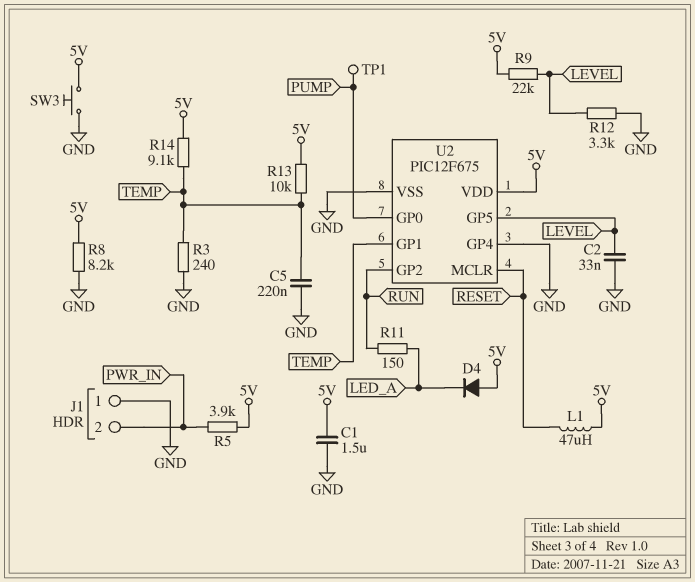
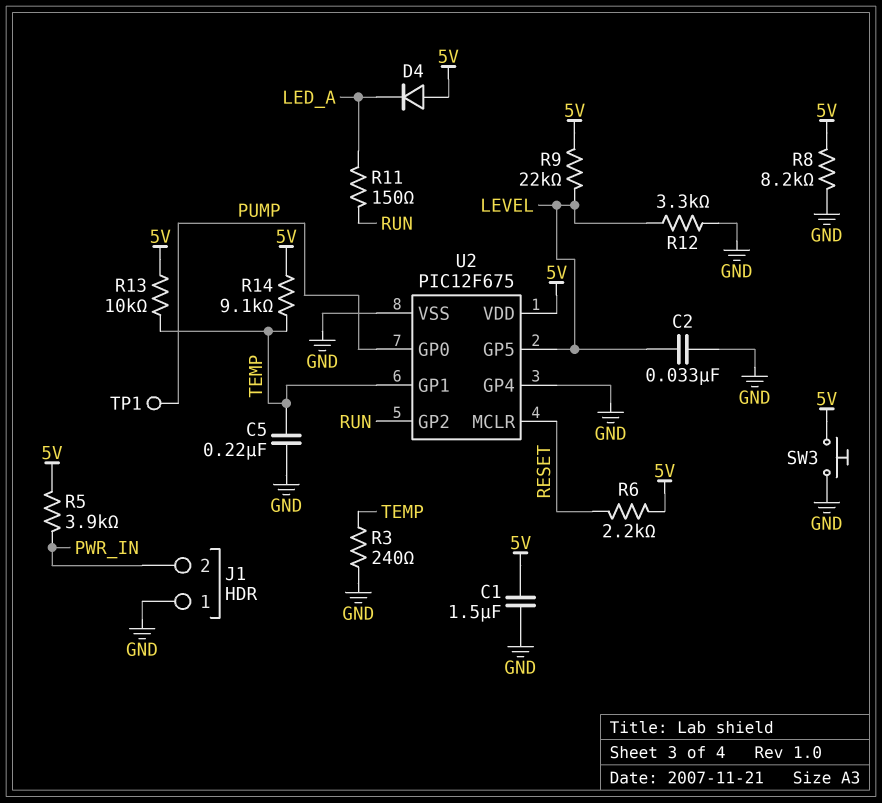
L1: 47uH (5V, RESET) -> none
R6: none -> 2.2k (5V, RESET)

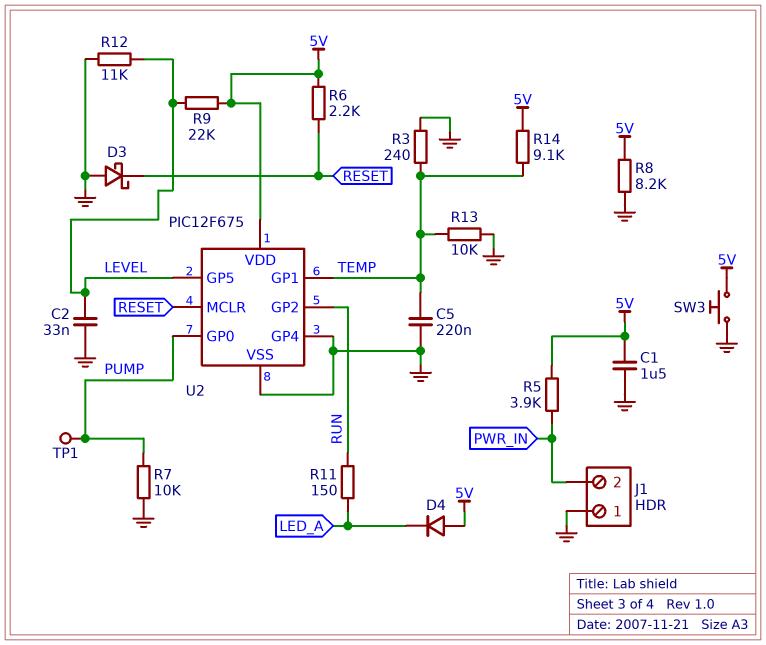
D3: none -> schottky (A GND, K RESET)
R7: none -> 10k (GND, PUMP)
R12: 3.3k (GND, LEVEL) -> 11k (GND, LEVEL)
R13: 10k (5V, TEMP) -> 10k (GND, TEMP)

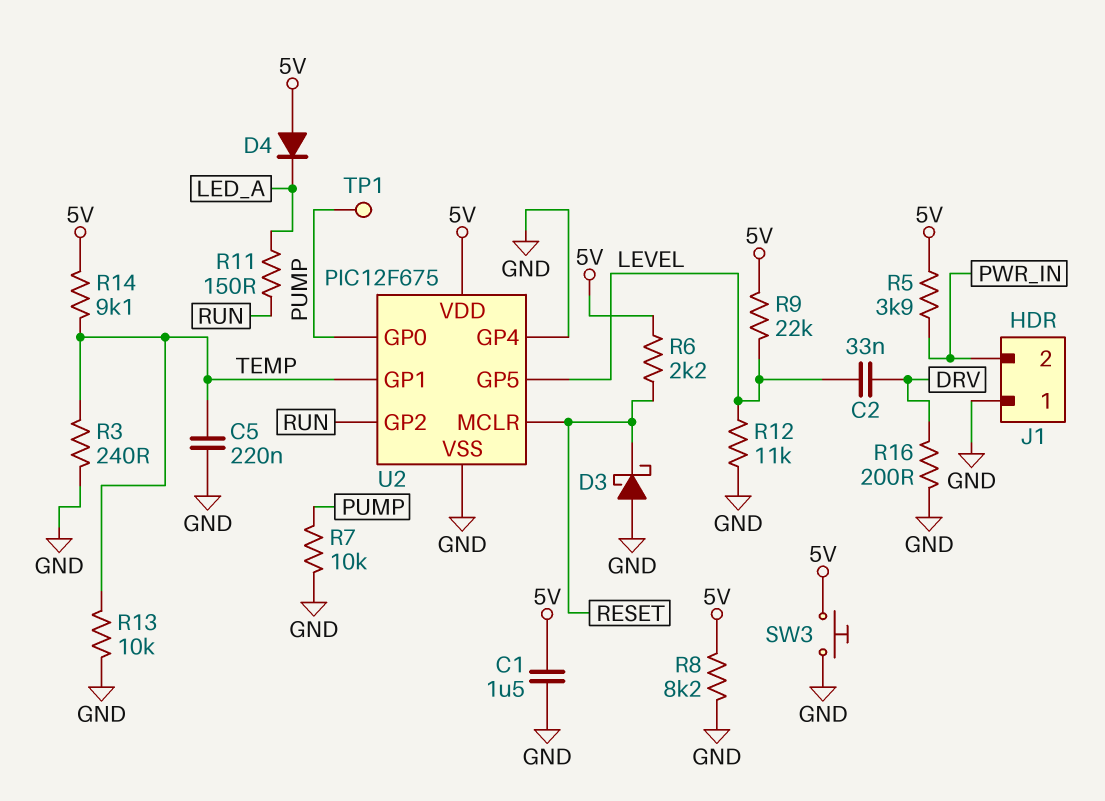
C2: 33nF (GND, LEVEL) -> 33nF (DRV, LEVEL)
R16: none -> 200 (DRV, GND)

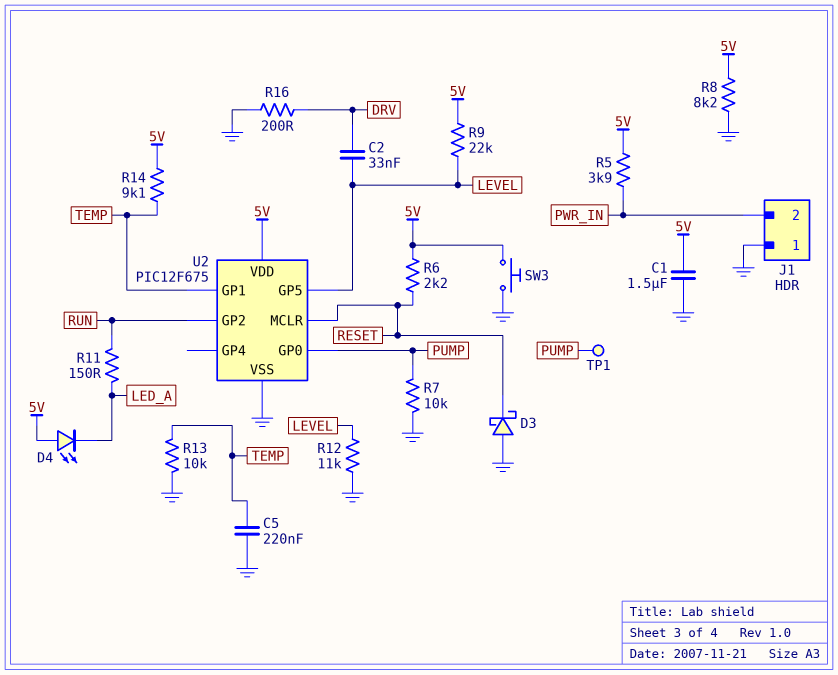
D4: diode (A 5V, K LED_A) -> LED (A 5V, K LED_A)
R3: 240 (GND, TEMP) -> none
U2 pin GP4: GND -> none

